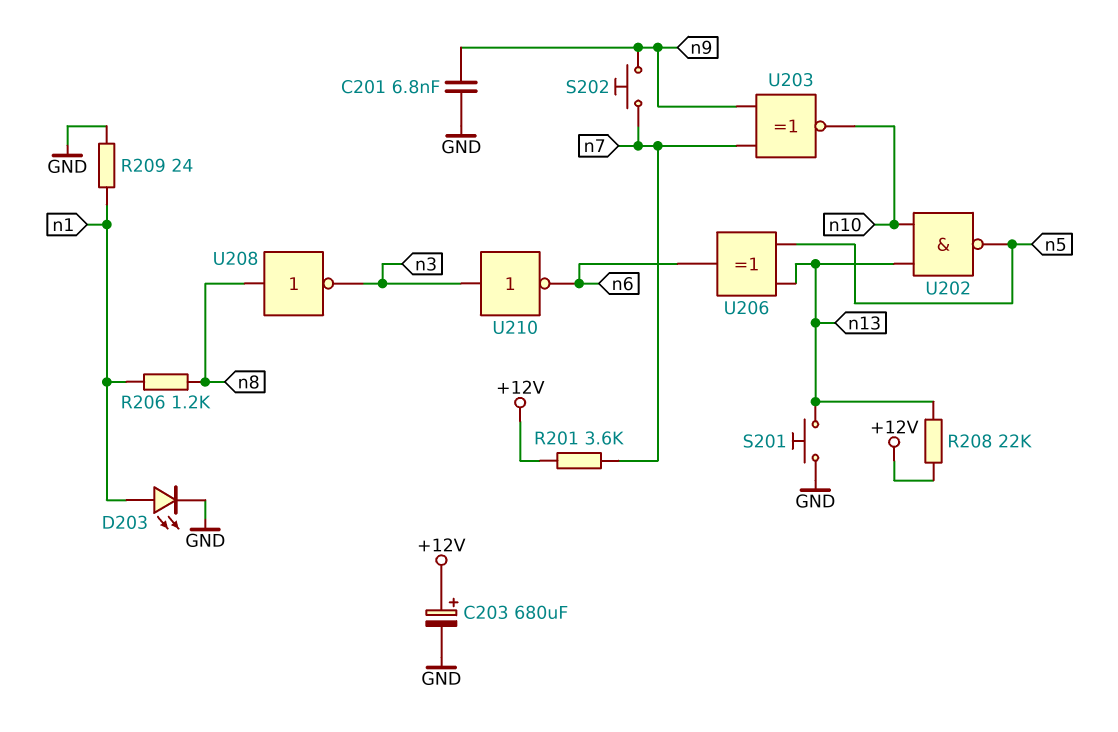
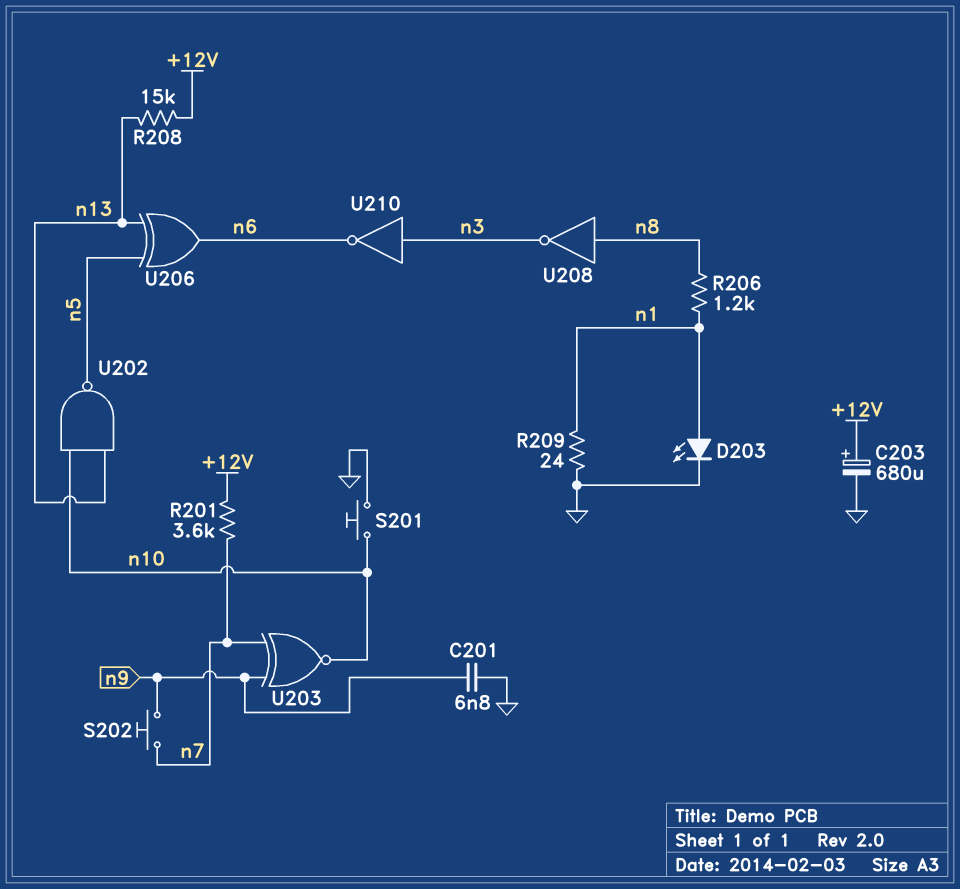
R208: 22k (+12V, n13) -> 15k (+12V, n13)
S201: button (GND, n13) -> button (GND, n10)

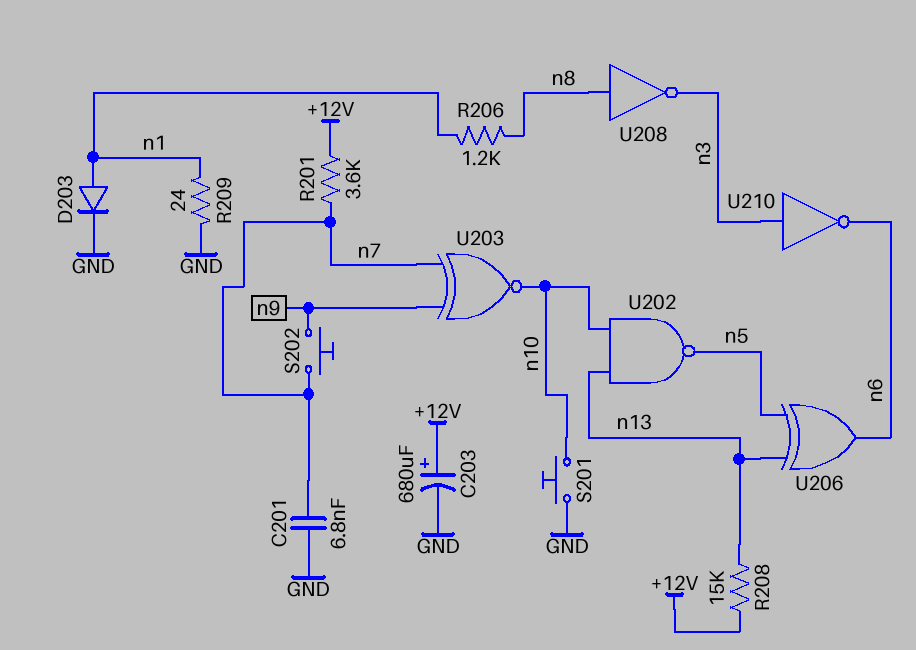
C201: 6.8nF (GND, n9) -> 6.8nF (GND, n7)
D203: LED (A n1, K GND) -> diode (A n1, K GND)

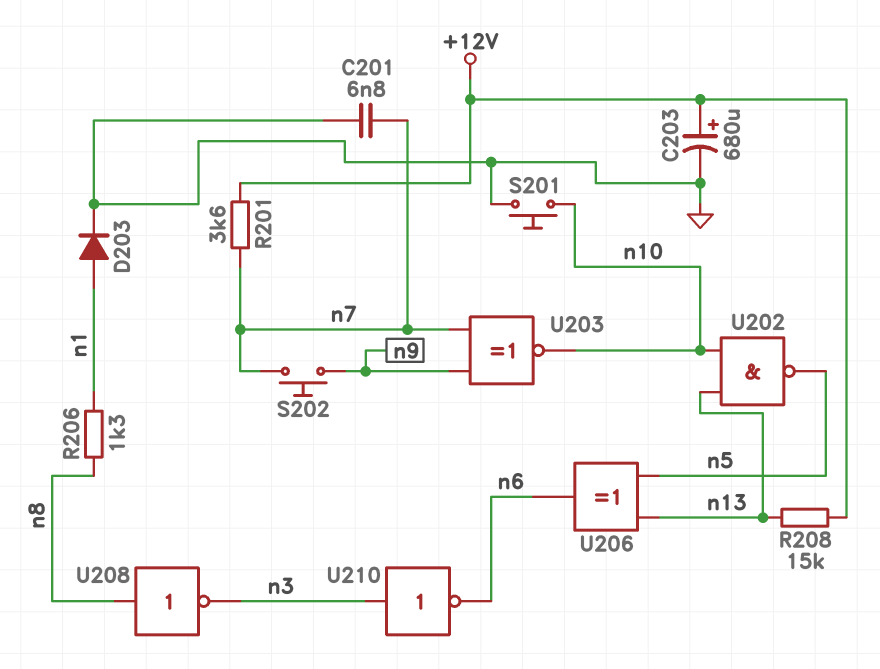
R206: 1.2k (n1, n8) -> 1.3k (n1, n8)
R209: 24 (GND, n1) -> none

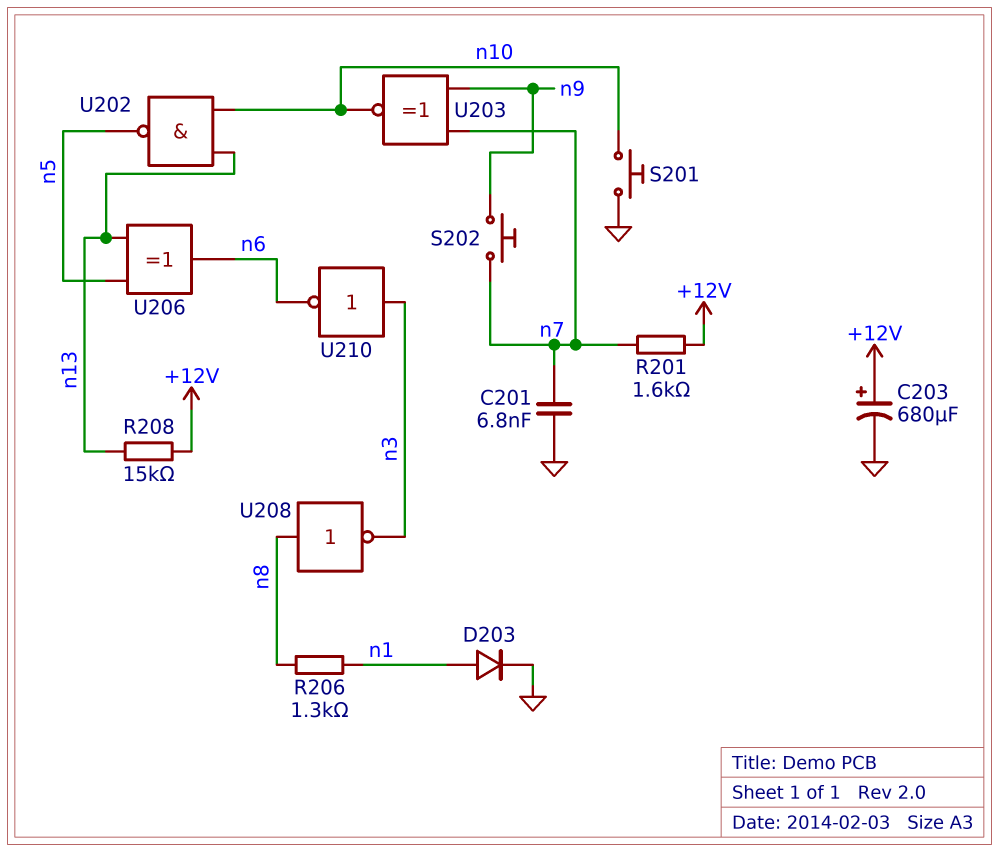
R201: 3.6k (+12V, n7) -> 1.6k (+12V, n7)

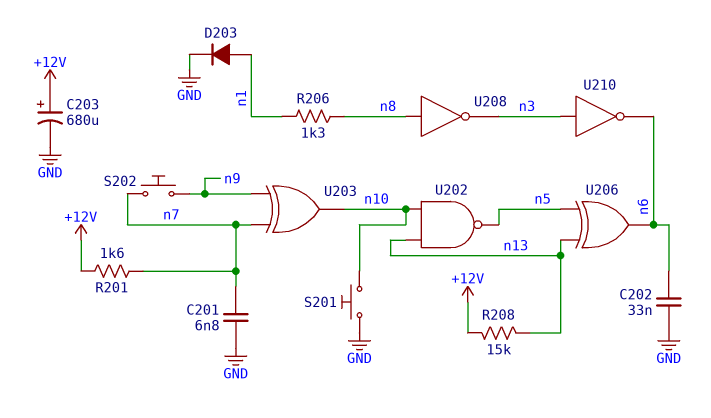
C202: none -> 33nF (GND, n6)
U203: XNOR (in n7, in n9, out n10) -> XOR (in n7, in n9, out n10)

